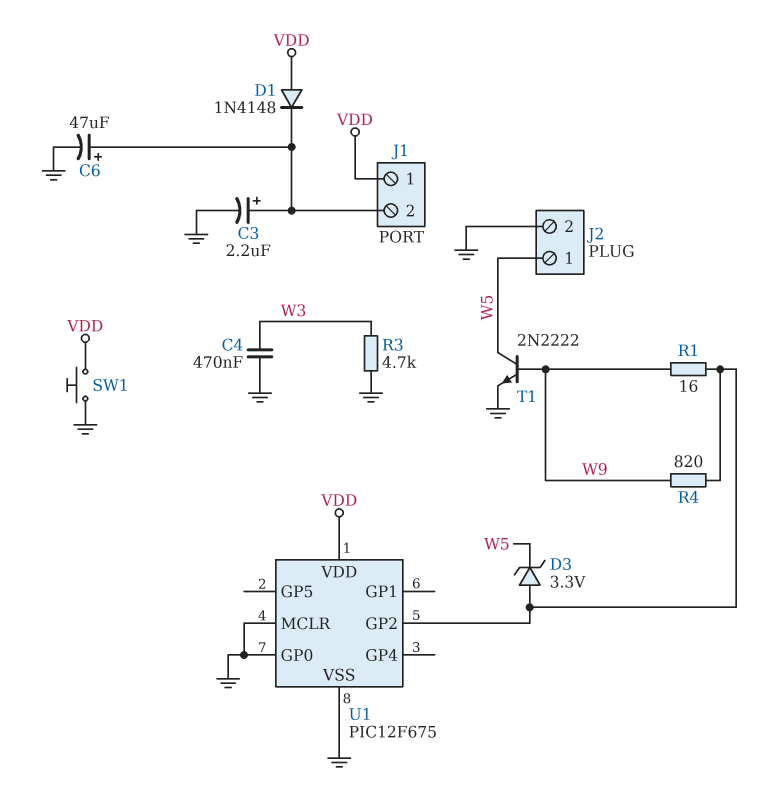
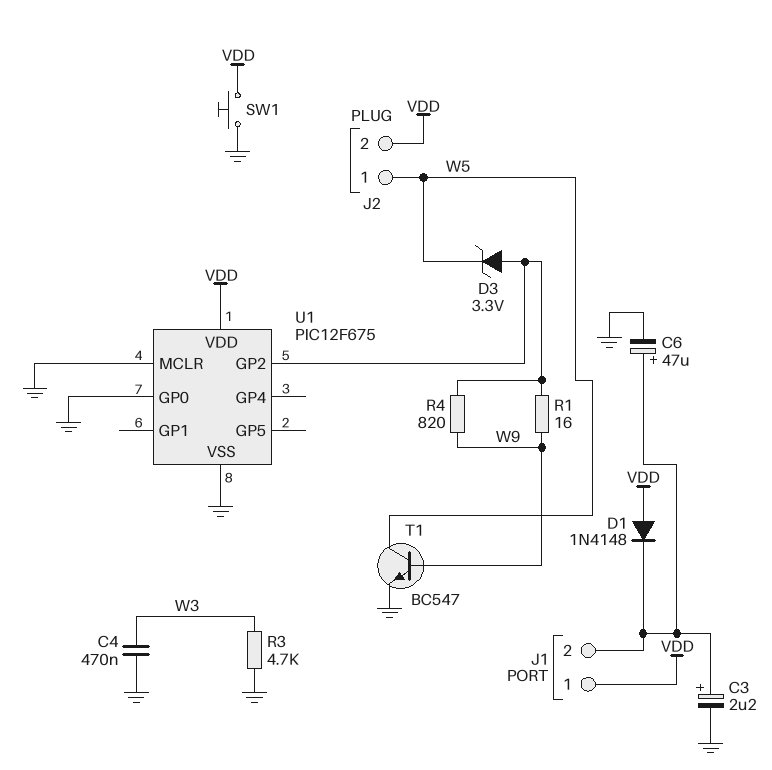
J2 pin 2: GND -> VDD
T1: NPN 2N2222 (B W9, C W5, E GND) -> NPN BC547 (B W9, C W5, E GND)

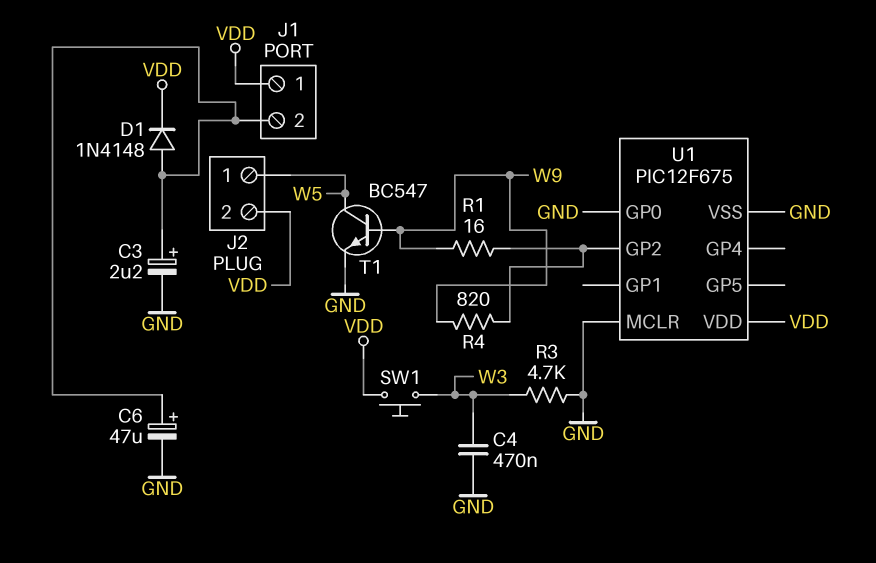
D1: diode 1N4148 (A VDD, K J1/2) -> diode 1N4148 (A J1/2, K VDD)
D3: zener 3.3V (A U1/GP2, K W5) -> none
SW1: button (GND, VDD) -> button (VDD, W3)

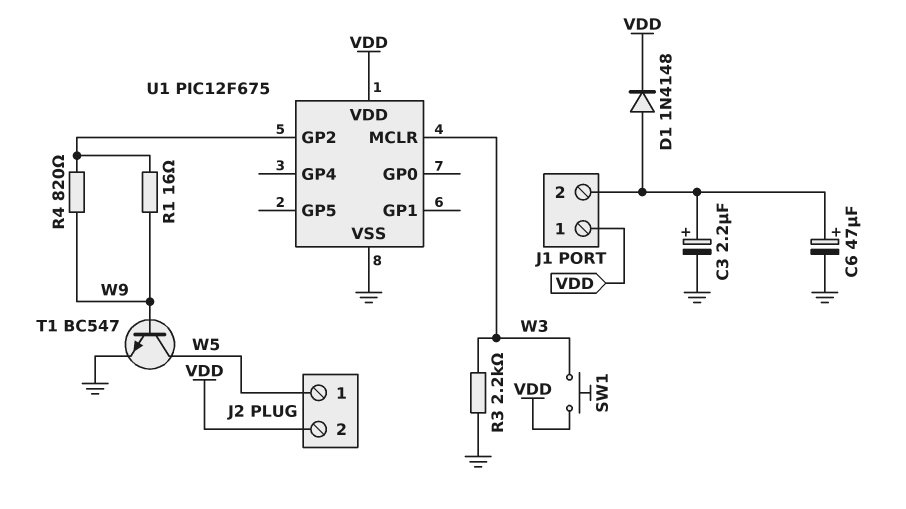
C4: 470nF (GND, W3) -> none
R3: 4.7k (GND, W3) -> 2.2k (GND, W3)
U1 pin GP0: GND -> none
U1 pin MCLR: GND -> W3

